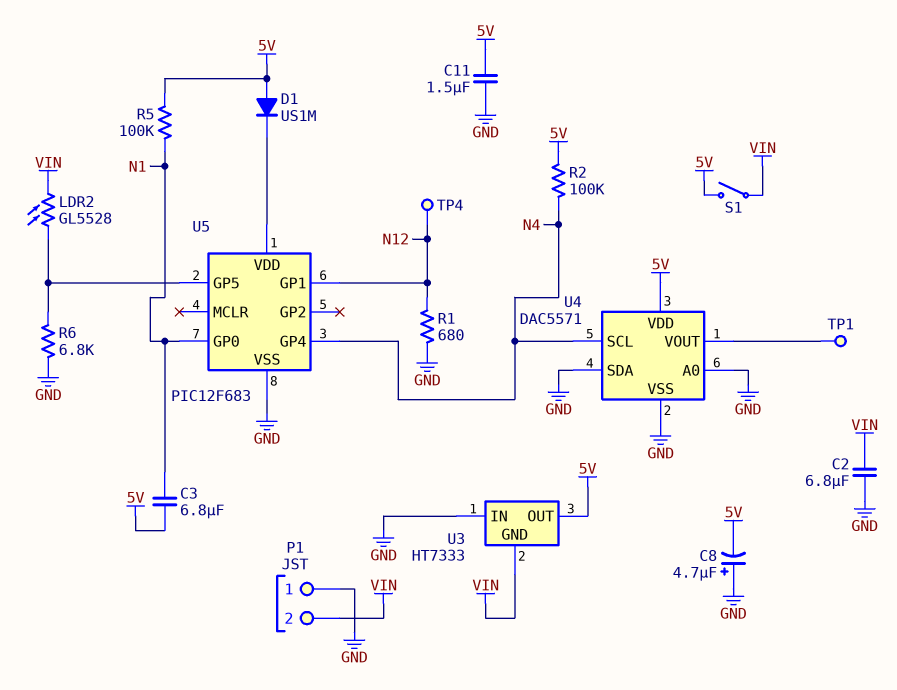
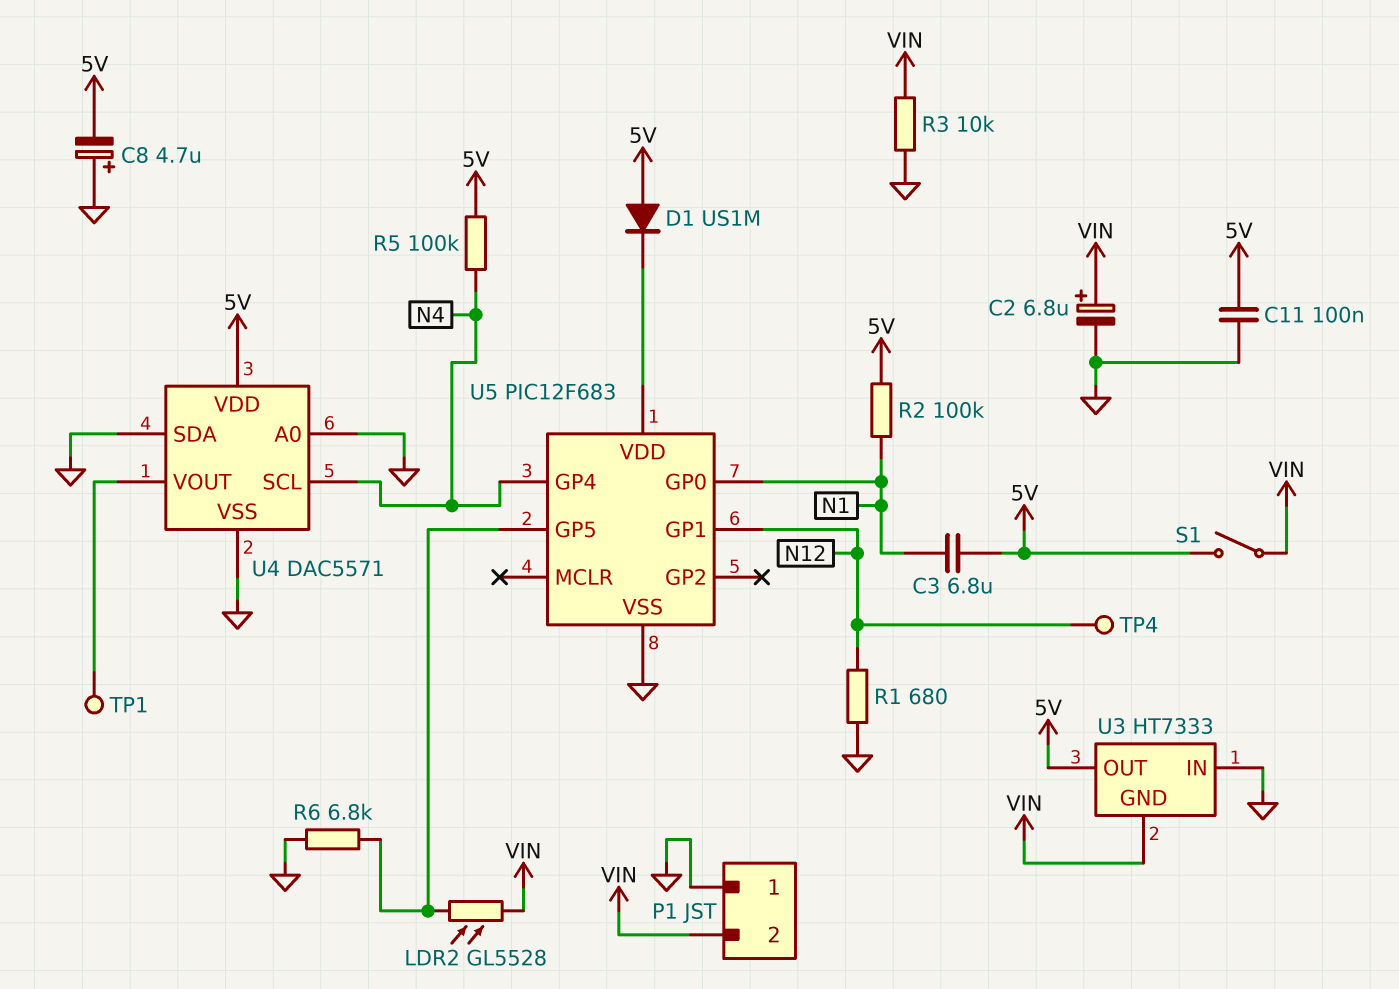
C2: 6.8uF (GND, VIN) -> 6.8uF (plus VIN, minus GND)
C11: 1.5uF (5V, GND) -> 100nF (5V, GND)
R2: 100k (5V, N4) -> 100k (5V, N1)
R3: none -> 10k (GND, VIN)
R5: 100k (5V, N1) -> 100k (5V, N4)

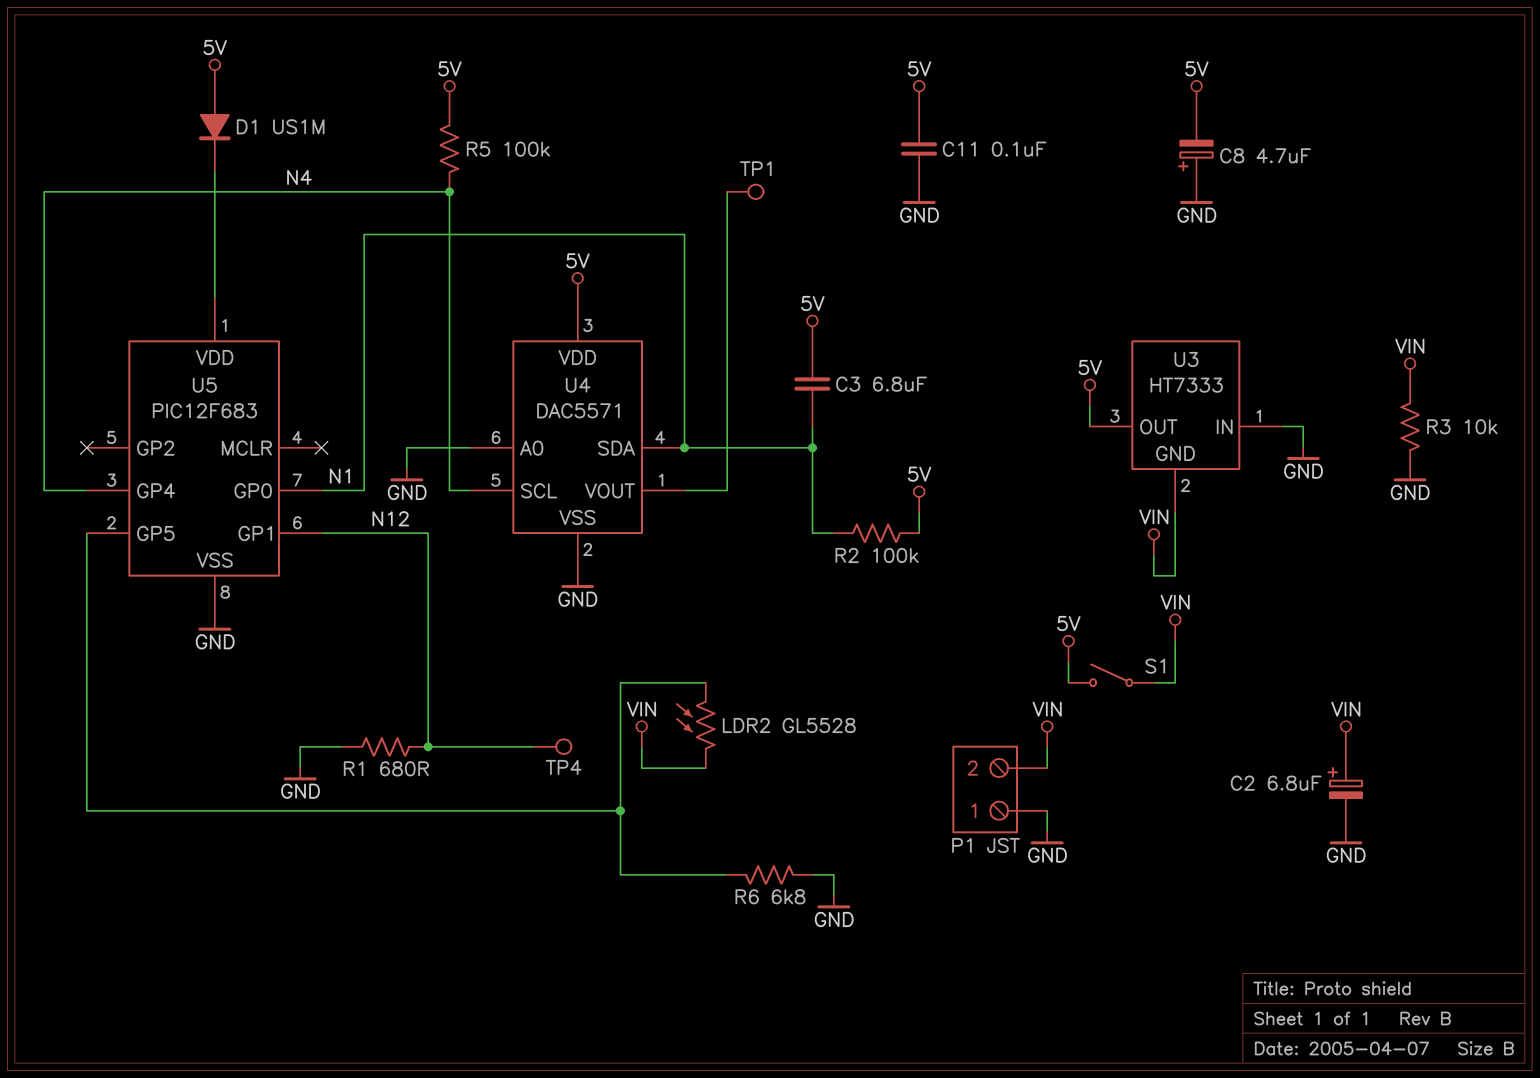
U4 pin SDA: GND -> N1

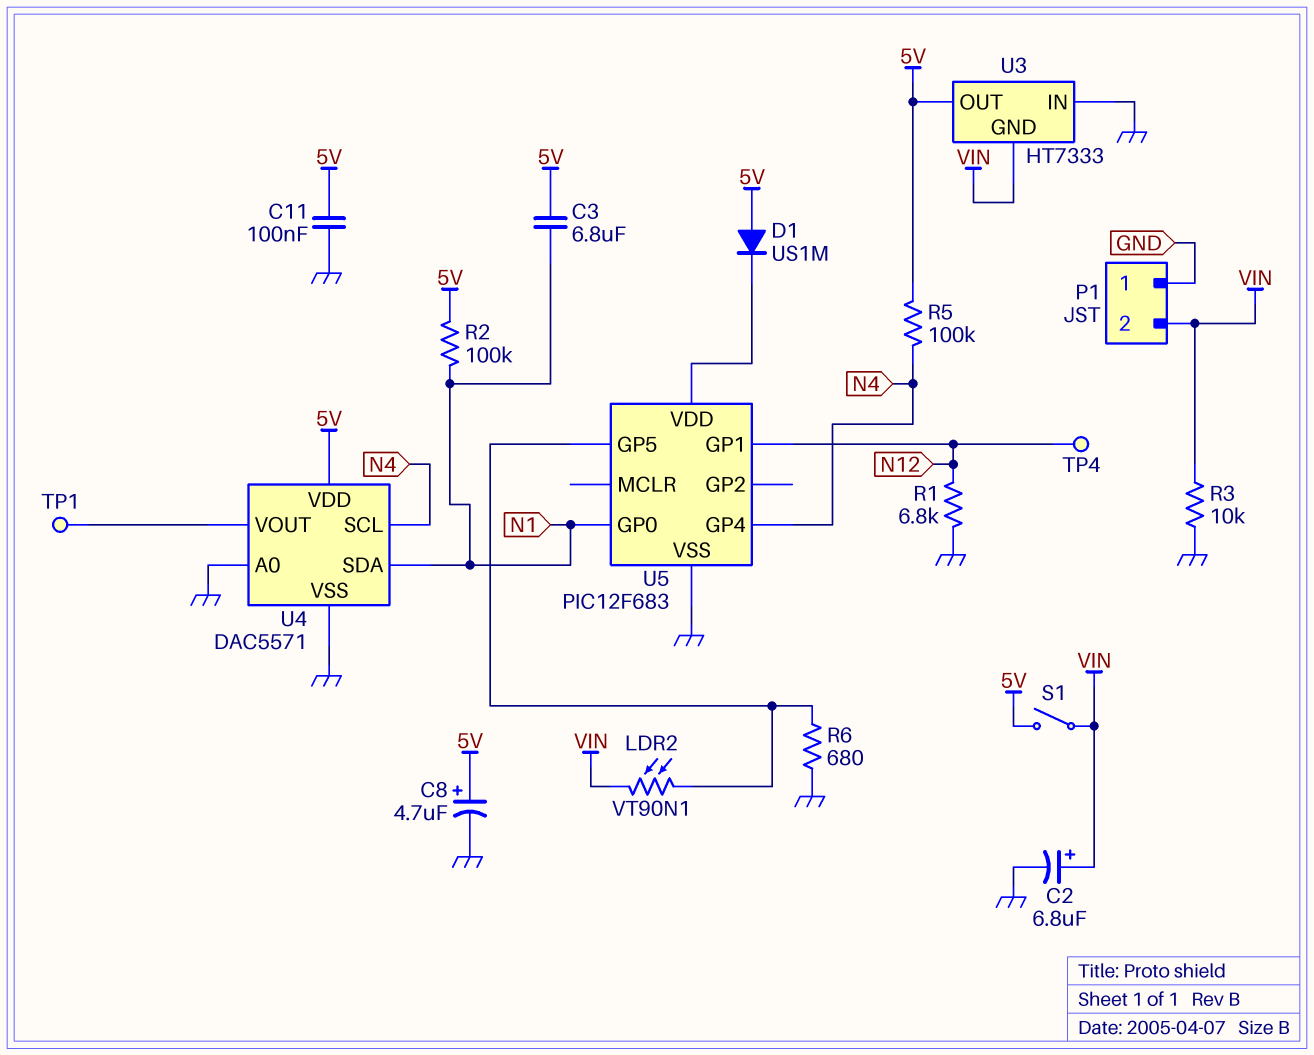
C8: 4.7uF (plus GND, minus 5V) -> 4.7uF (plus 5V, minus GND)
LDR2: GL5528 (U5/GP5, VIN) -> VT90N1 (U5/GP5, VIN)
R1: 680 (GND, N12) -> 6.8k (GND, N12)
R6: 6.8k (GND, U5/GP5) -> 680 (GND, U5/GP5)

